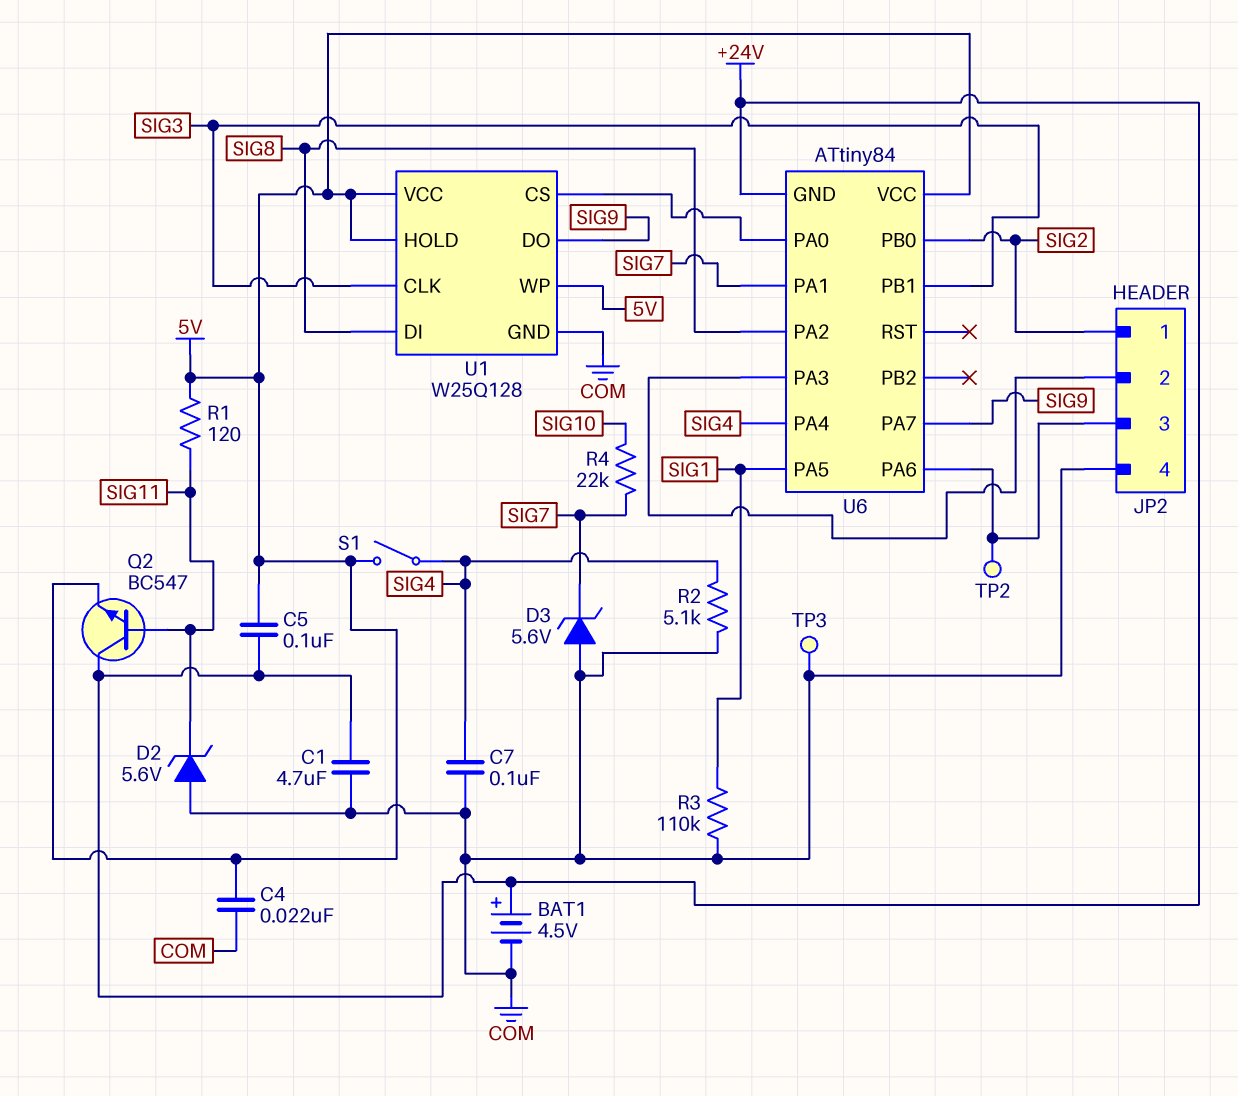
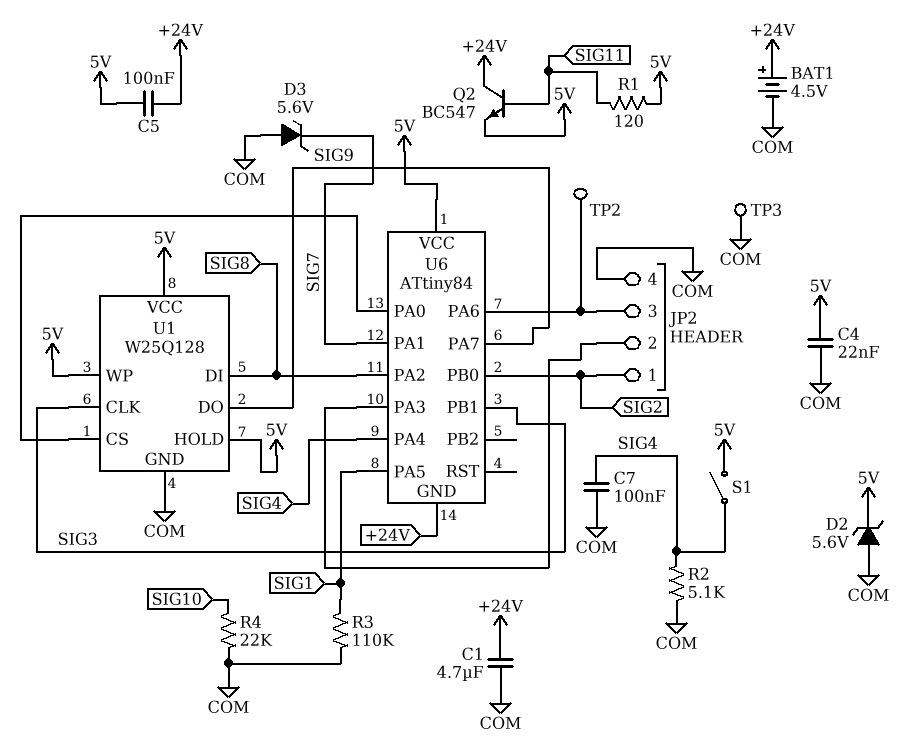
D2: zener 5.6V (A COM, K SIG11) -> zener 5.6V (A COM, K 5V)
R4: 22k (SIG7, SIG10) -> 22k (COM, SIG10)

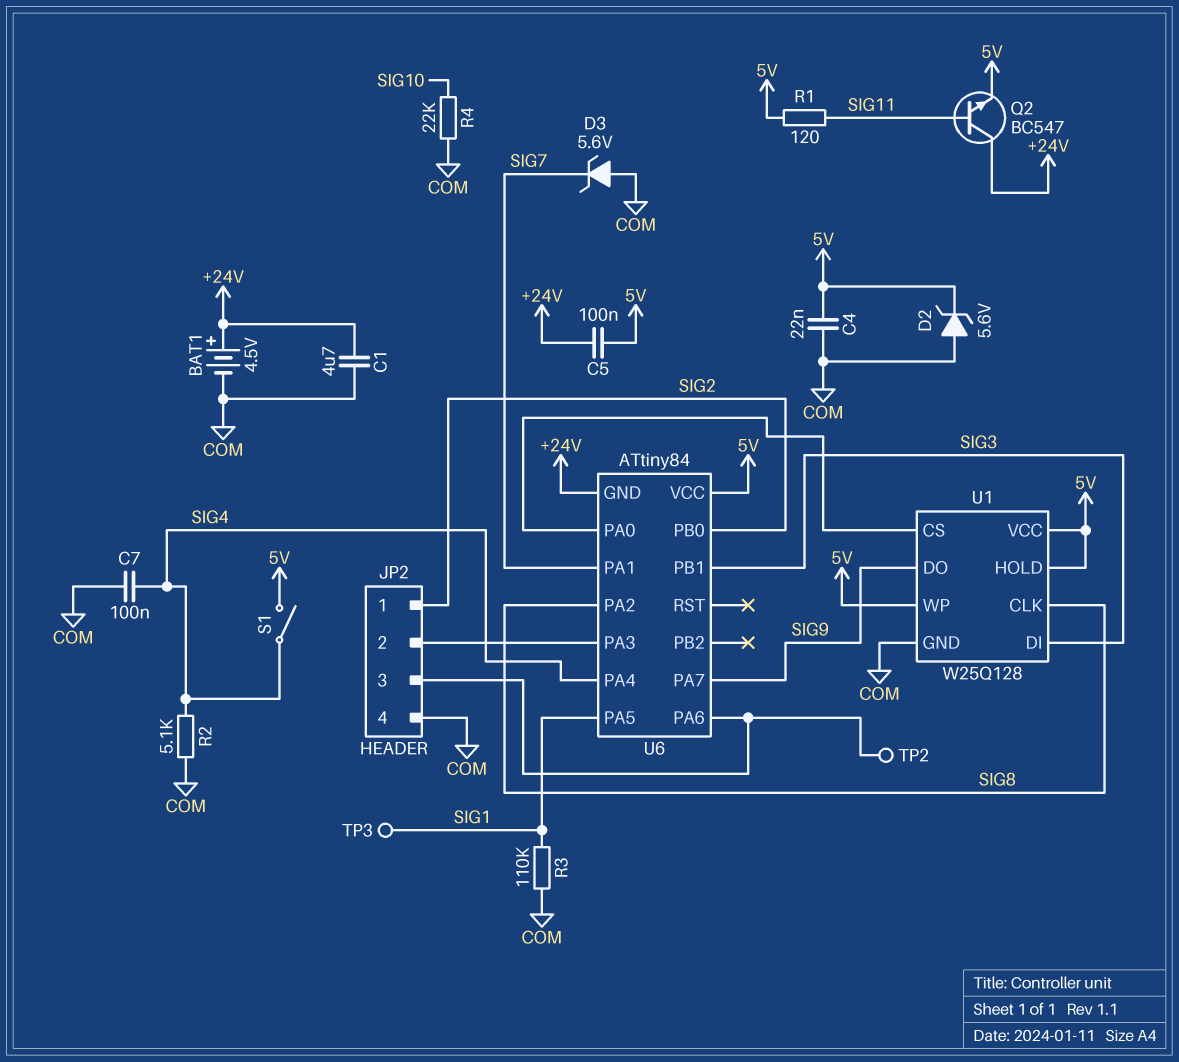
TP3: test point (COM) -> test point (SIG1)
U1 pin CLK: SIG3 -> SIG8
U1 pin DI: SIG8 -> SIG3

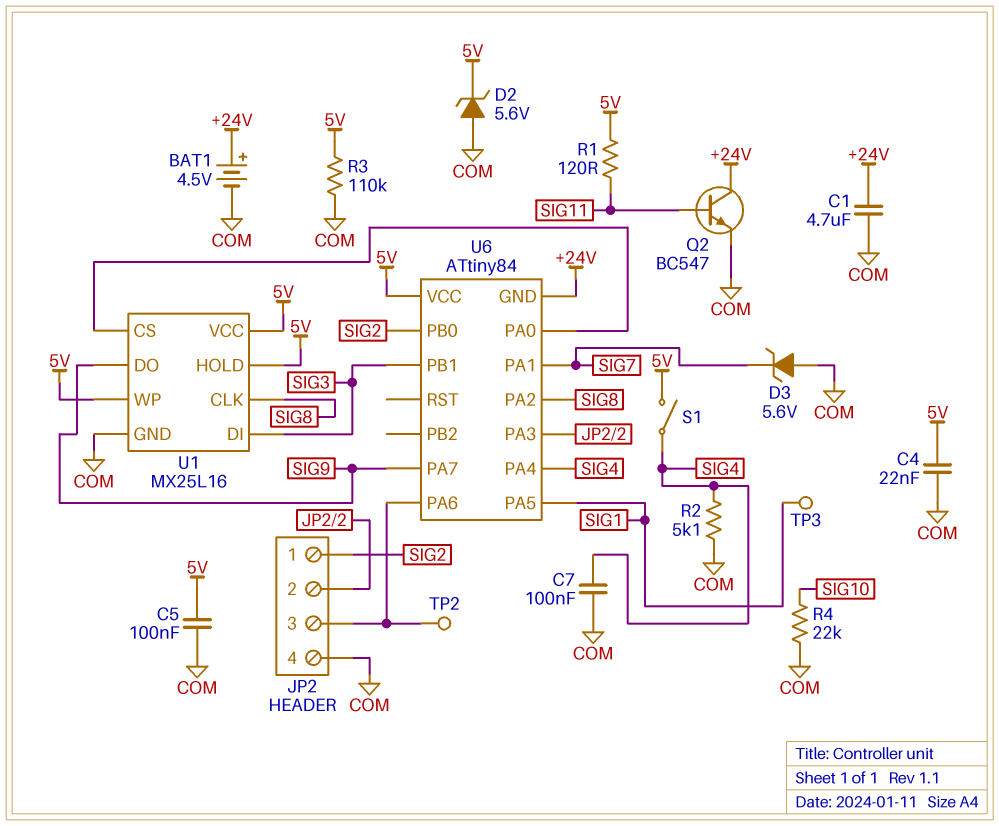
C5: 100nF (+24V, 5V) -> 100nF (5V, COM)
Q2: NPN BC547 (B SIG11, C +24V, E 5V) -> NPN BC547 (B SIG11, C +24V, E COM)
R3: 110k (COM, SIG1) -> 110k (5V, COM)
U1: W25Q128 -> MX25L16

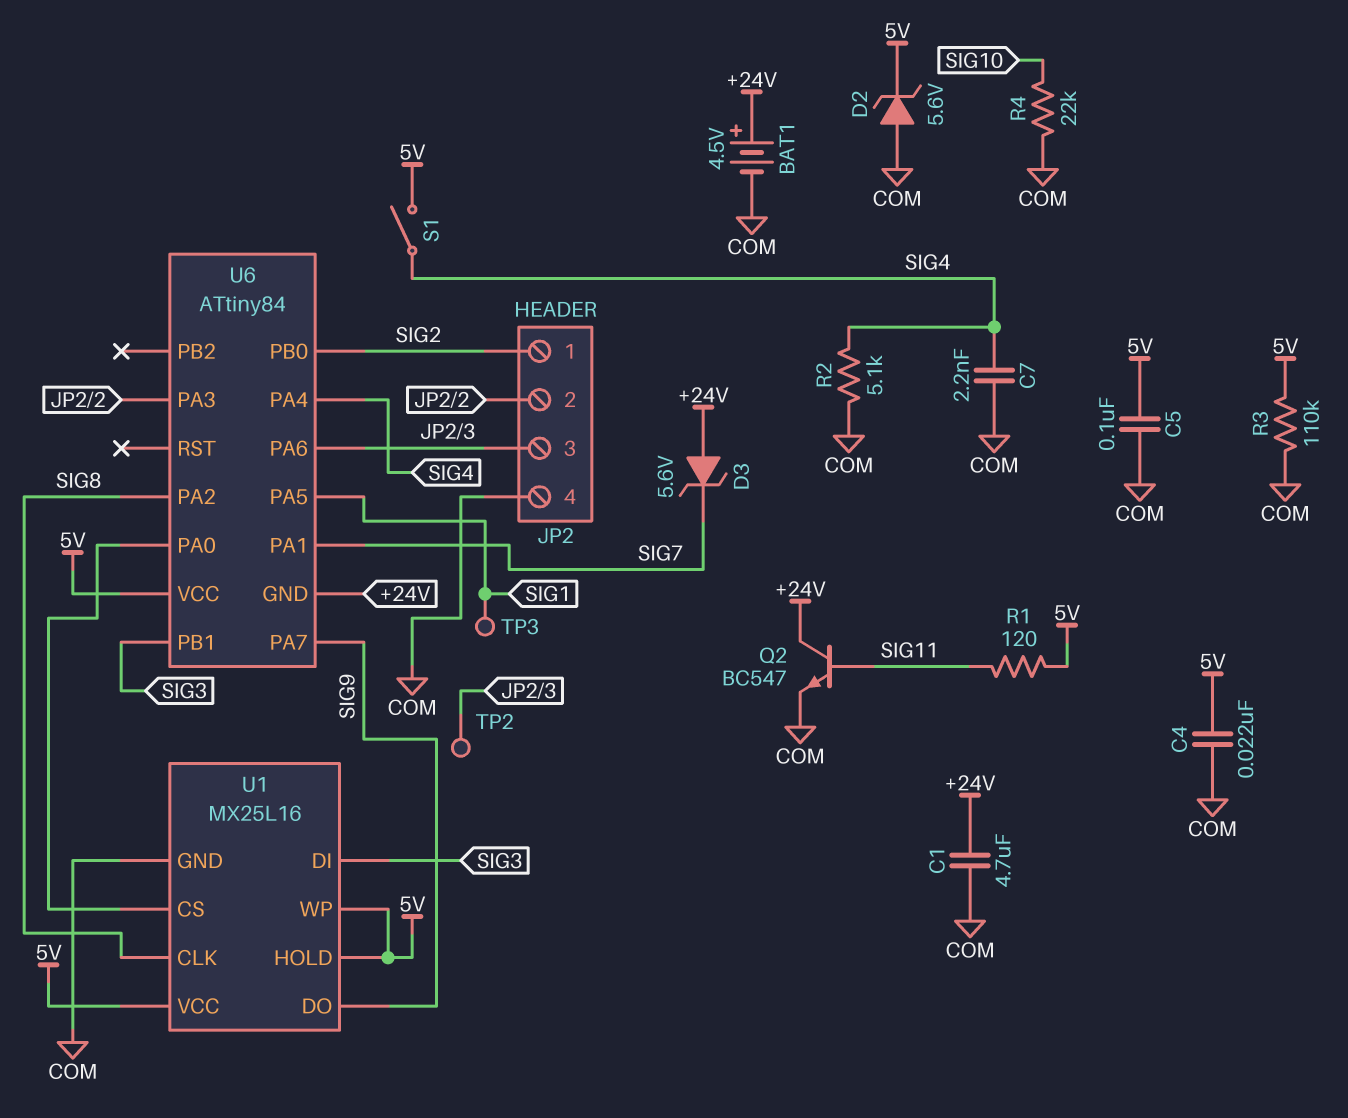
C7: 100nF (COM, SIG4) -> 2.2nF (COM, SIG4)
D3: zener 5.6V (A COM, K SIG7) -> zener 5.6V (A +24V, K SIG7)

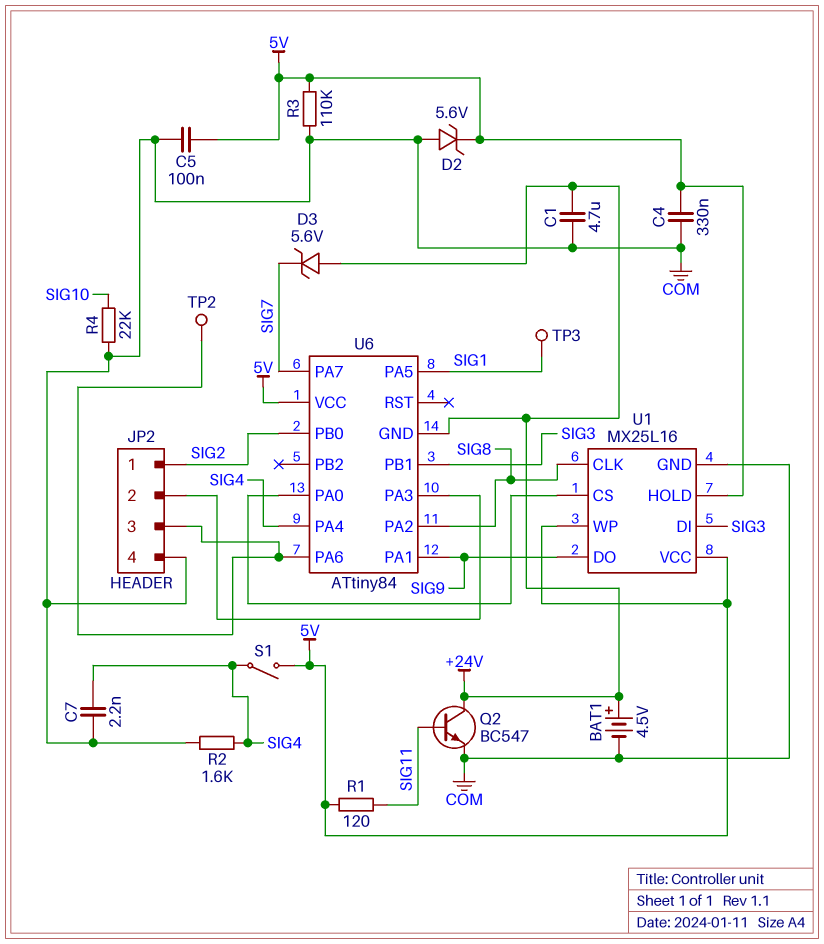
C4: 22nF (5V, COM) -> 330nF (5V, COM)
R2: 5.1k (COM, SIG4) -> 1.6k (COM, SIG4)
U6 pin PA1: SIG7 -> SIG9
U6 pin PA7: SIG9 -> SIG7

